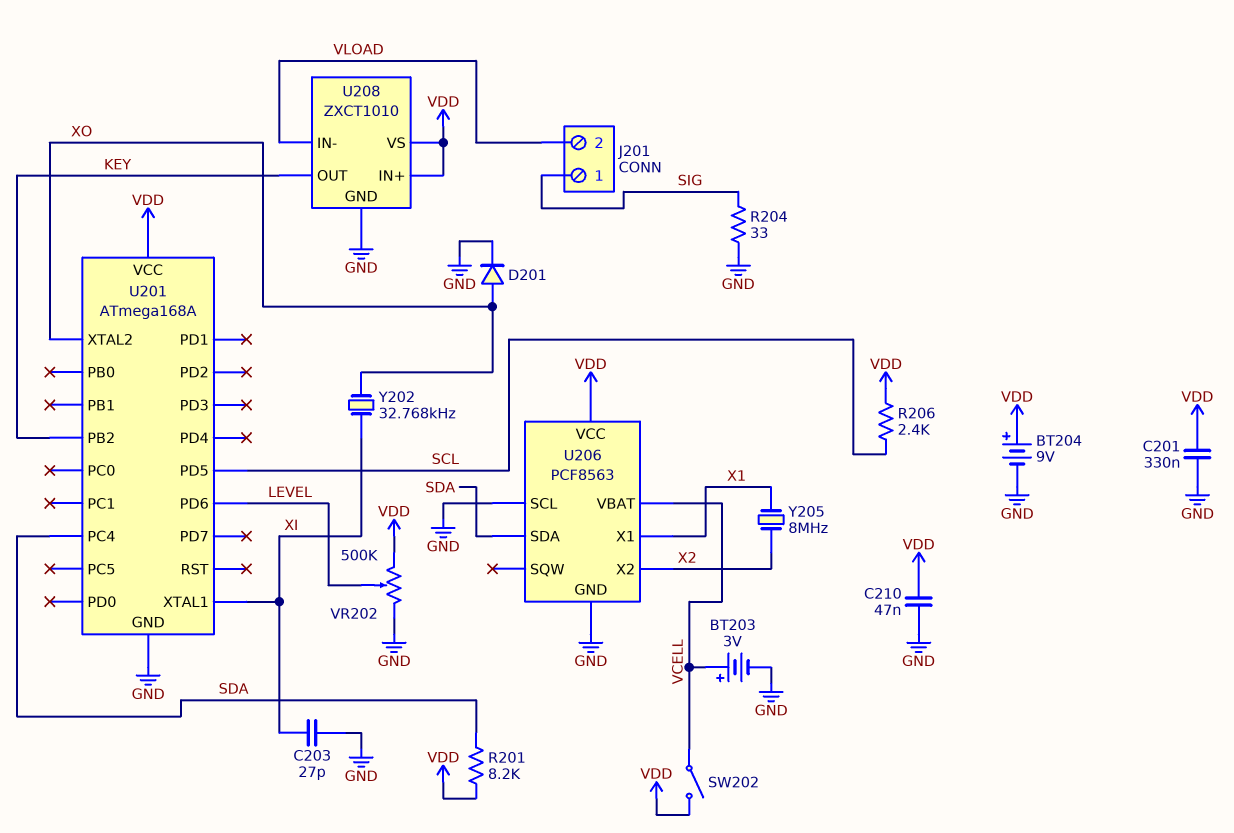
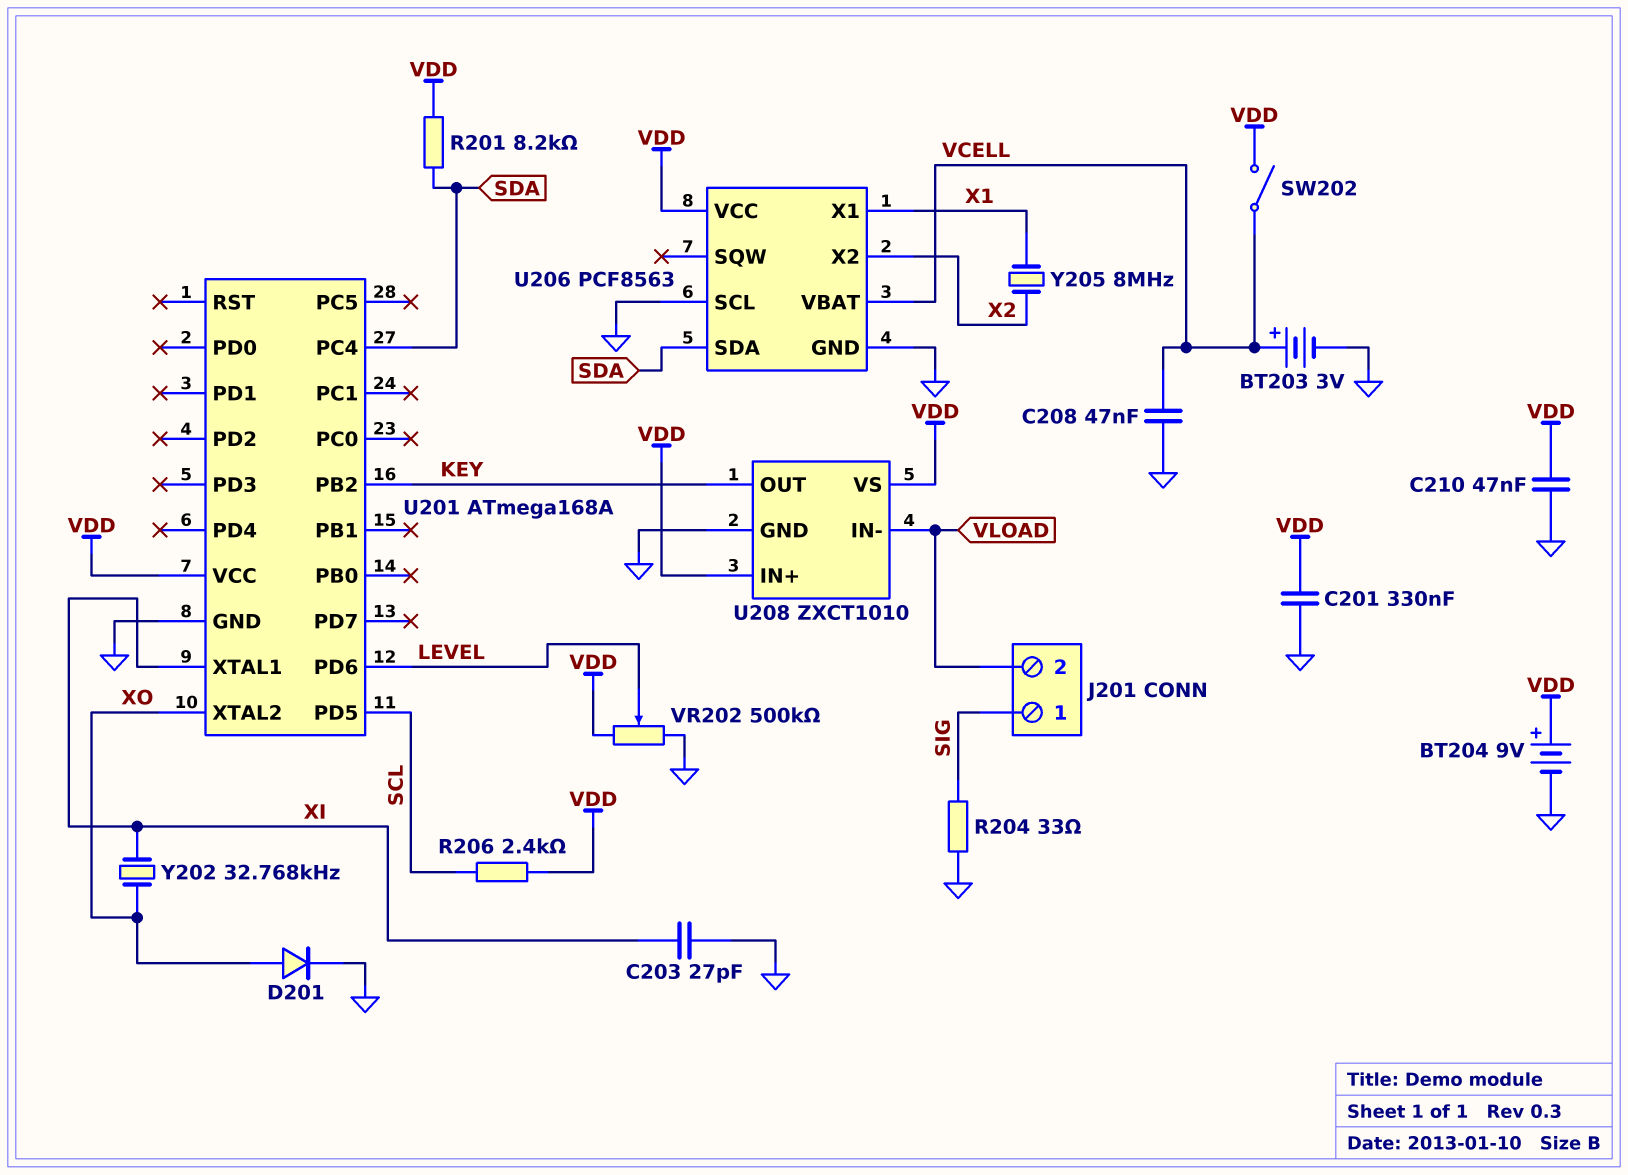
C208: none -> 47nF (GND, VCELL)

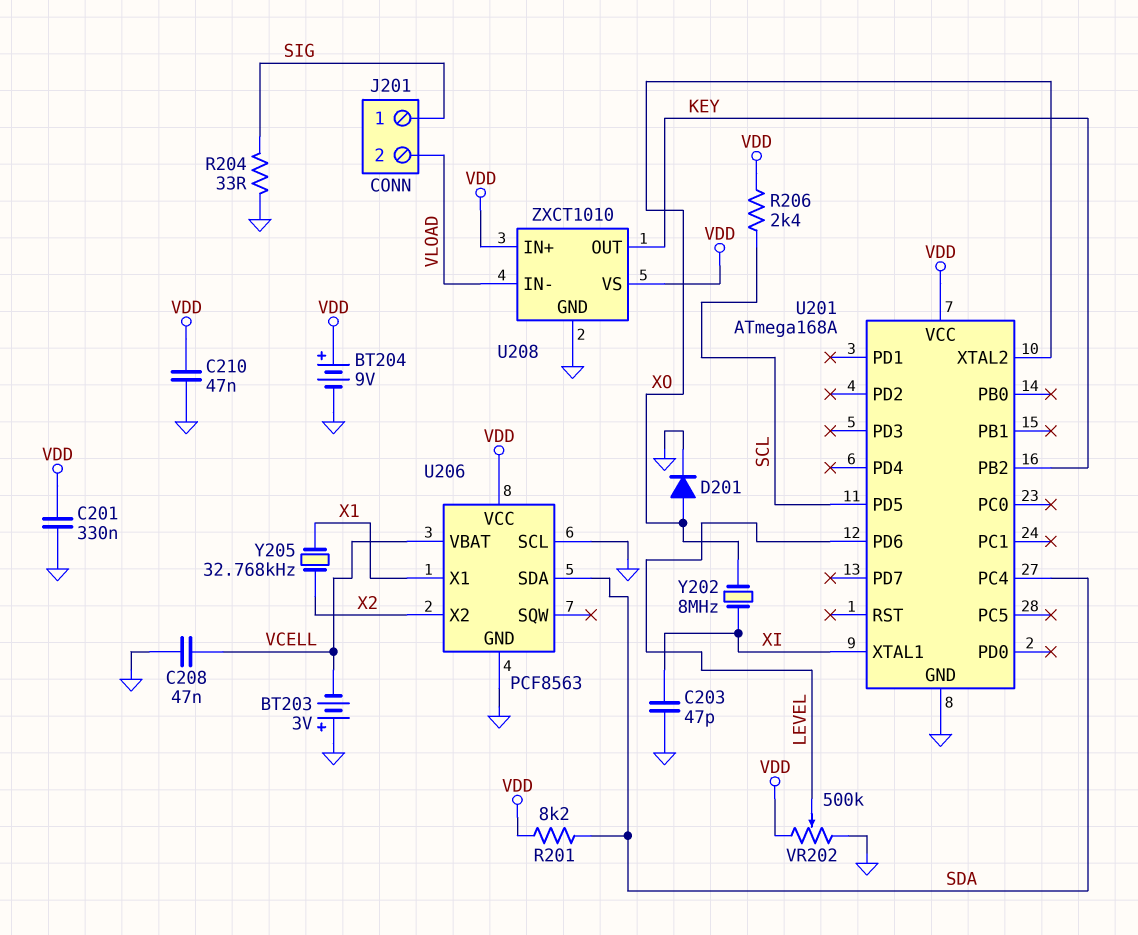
BT203: 3V (plus VCELL, minus GND) -> 3V (plus GND, minus VCELL)
C203: 27pF (GND, XI) -> 47pF (GND, XI)
SW202: switch (VCELL, VDD) -> none
Y202: 32.768kHz (XI, XO) -> 8MHz (XI, XO)
Y205: 8MHz (X1, X2) -> 32.768kHz (X1, X2)

